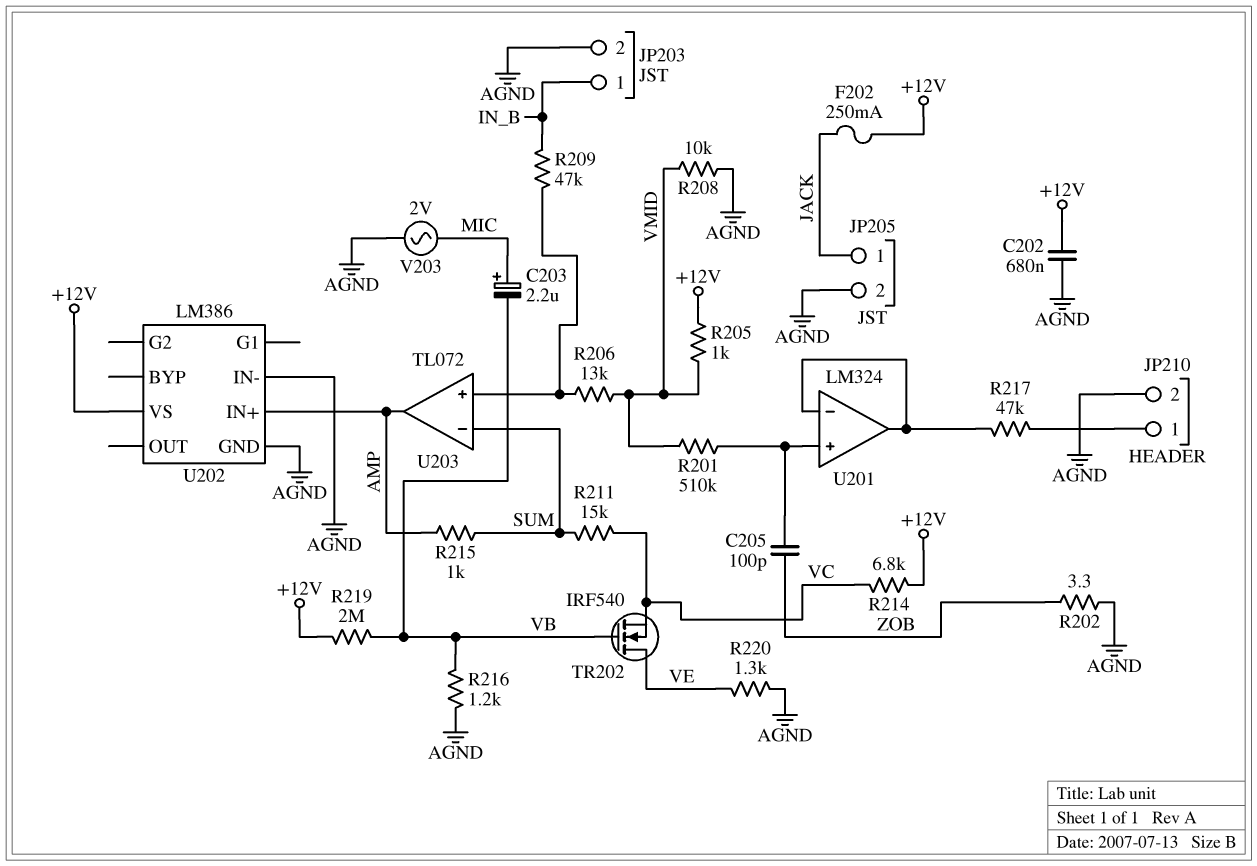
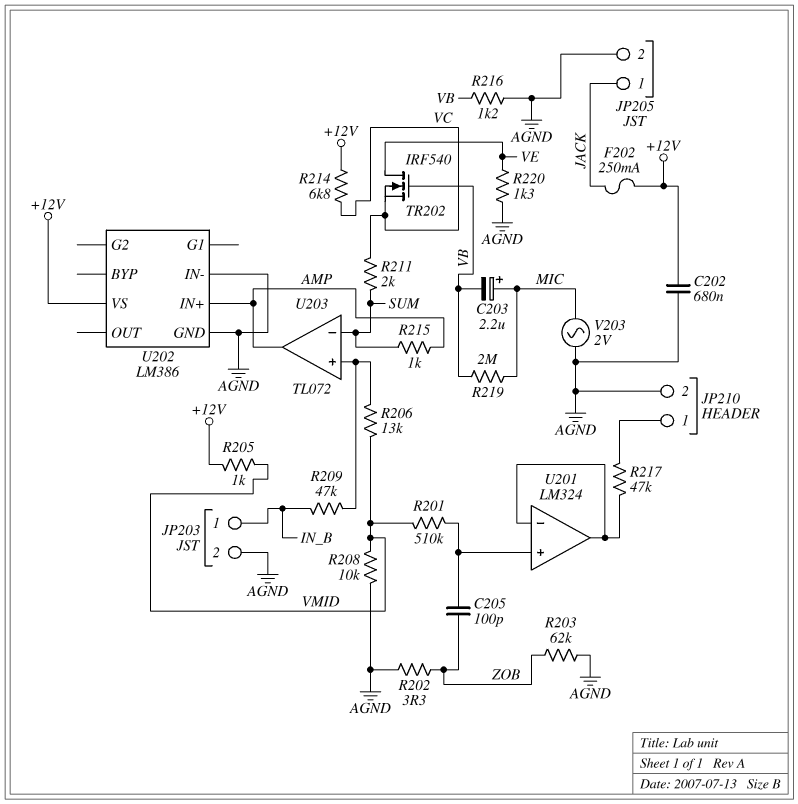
R203: none -> 62k (AGND, ZOB)
R211: 15k (SUM, VC) -> 2k (SUM, VC)
R219: 2M (+12V, VB) -> 2M (MIC, VB)

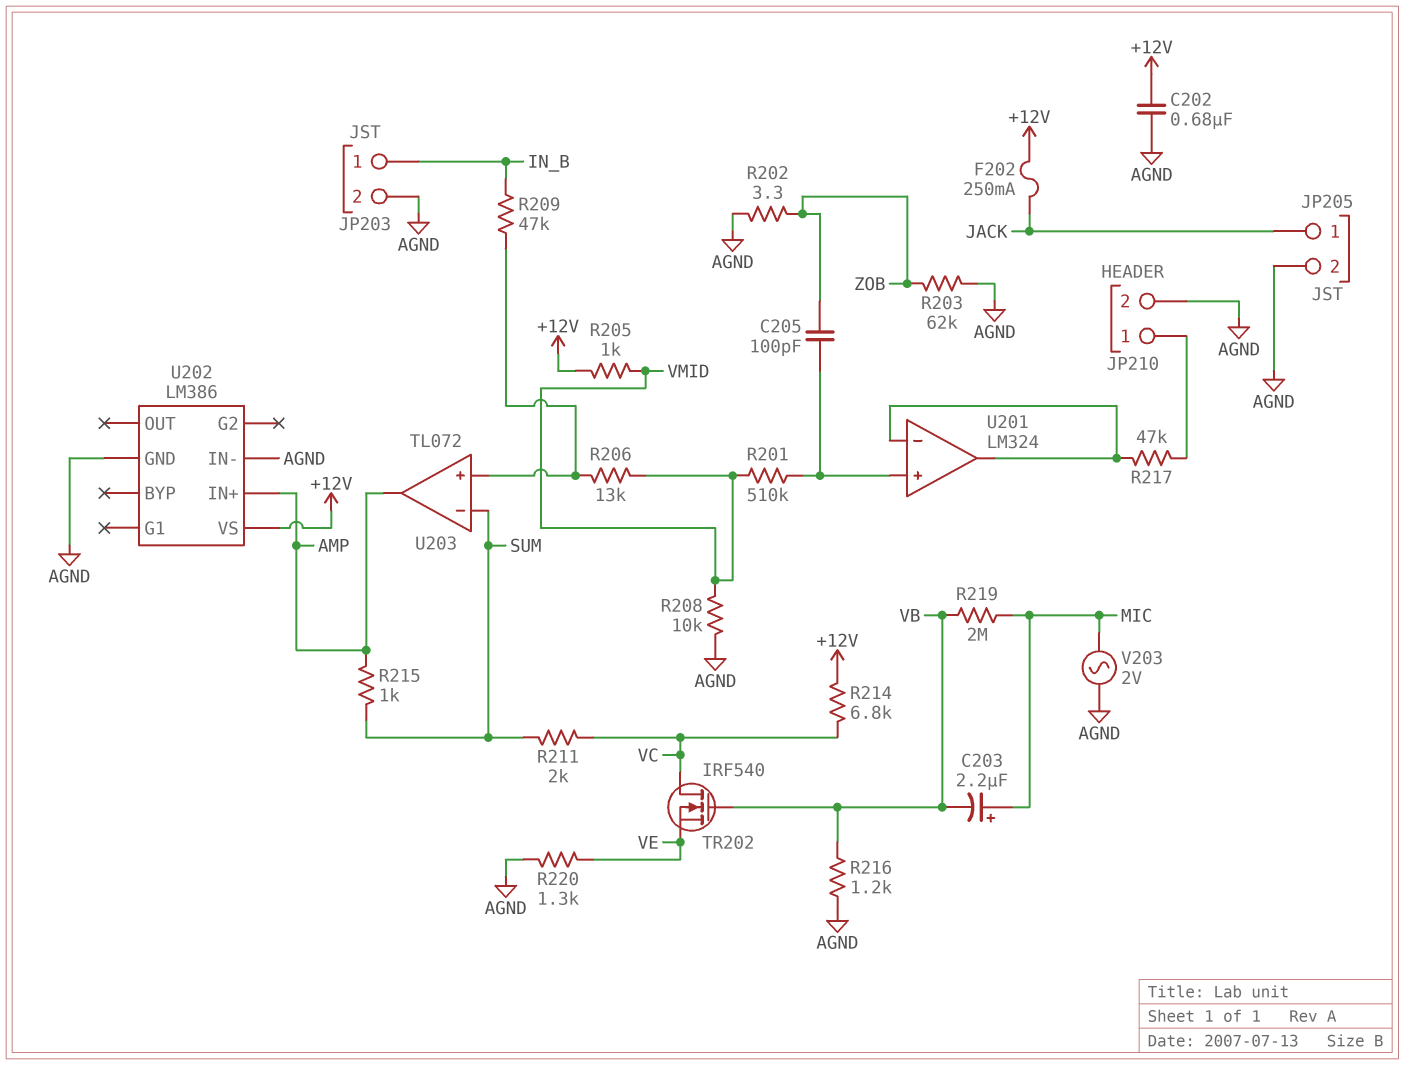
TR202: NMOS IRF540 (G VB, D VE, S VC) -> NMOS IRF540 (G VB, D VC, S VE)

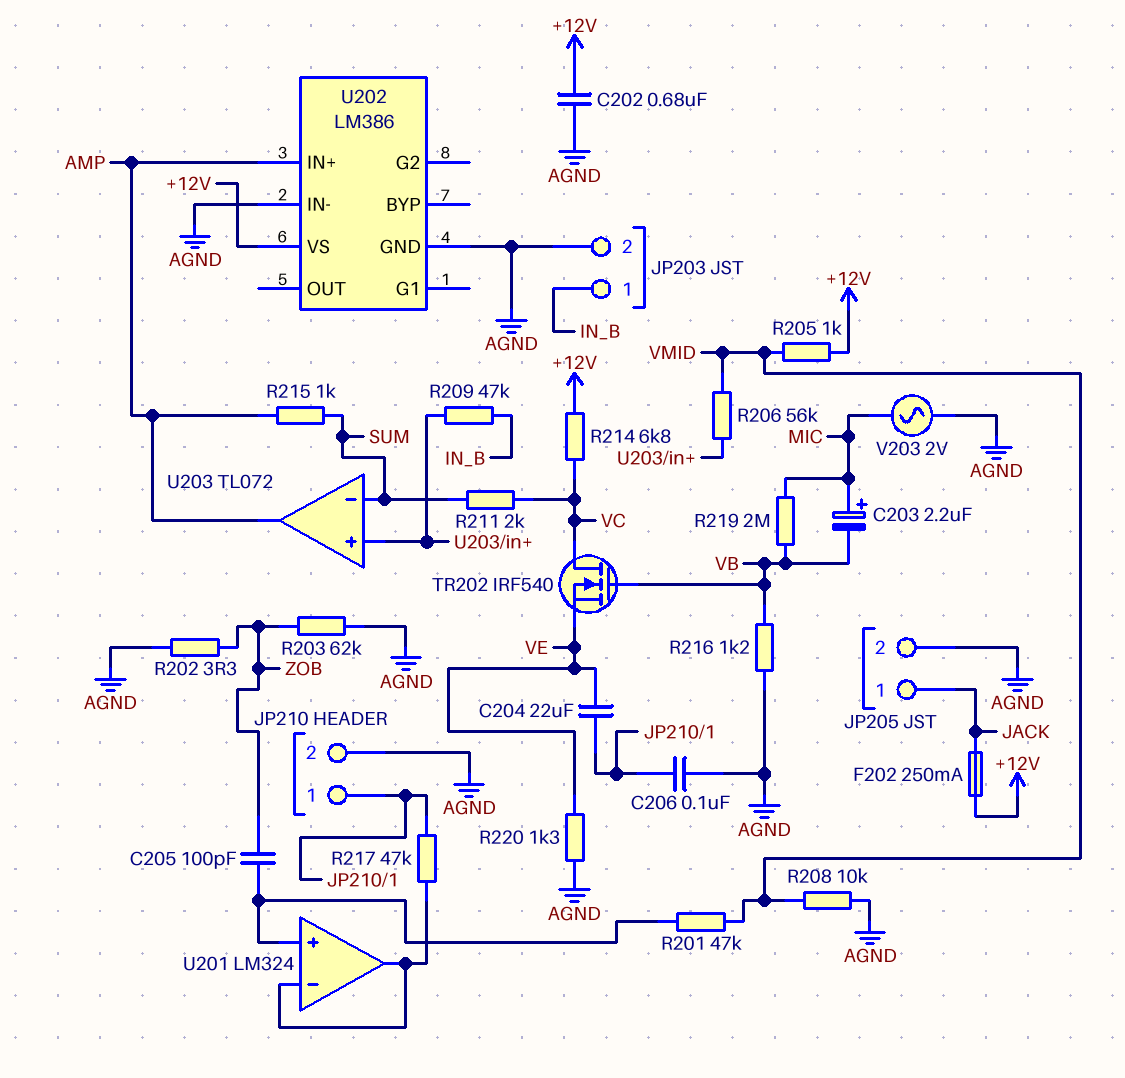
C204: none -> 22uF (JP210/1, VE)
C206: none -> 100nF (AGND, JP210/1)
R201: 510k (U201/in+, VMID) -> 47k (U201/in+, VMID)
R206: 13k (U203/in+, VMID) -> 56k (U203/in+, VMID)

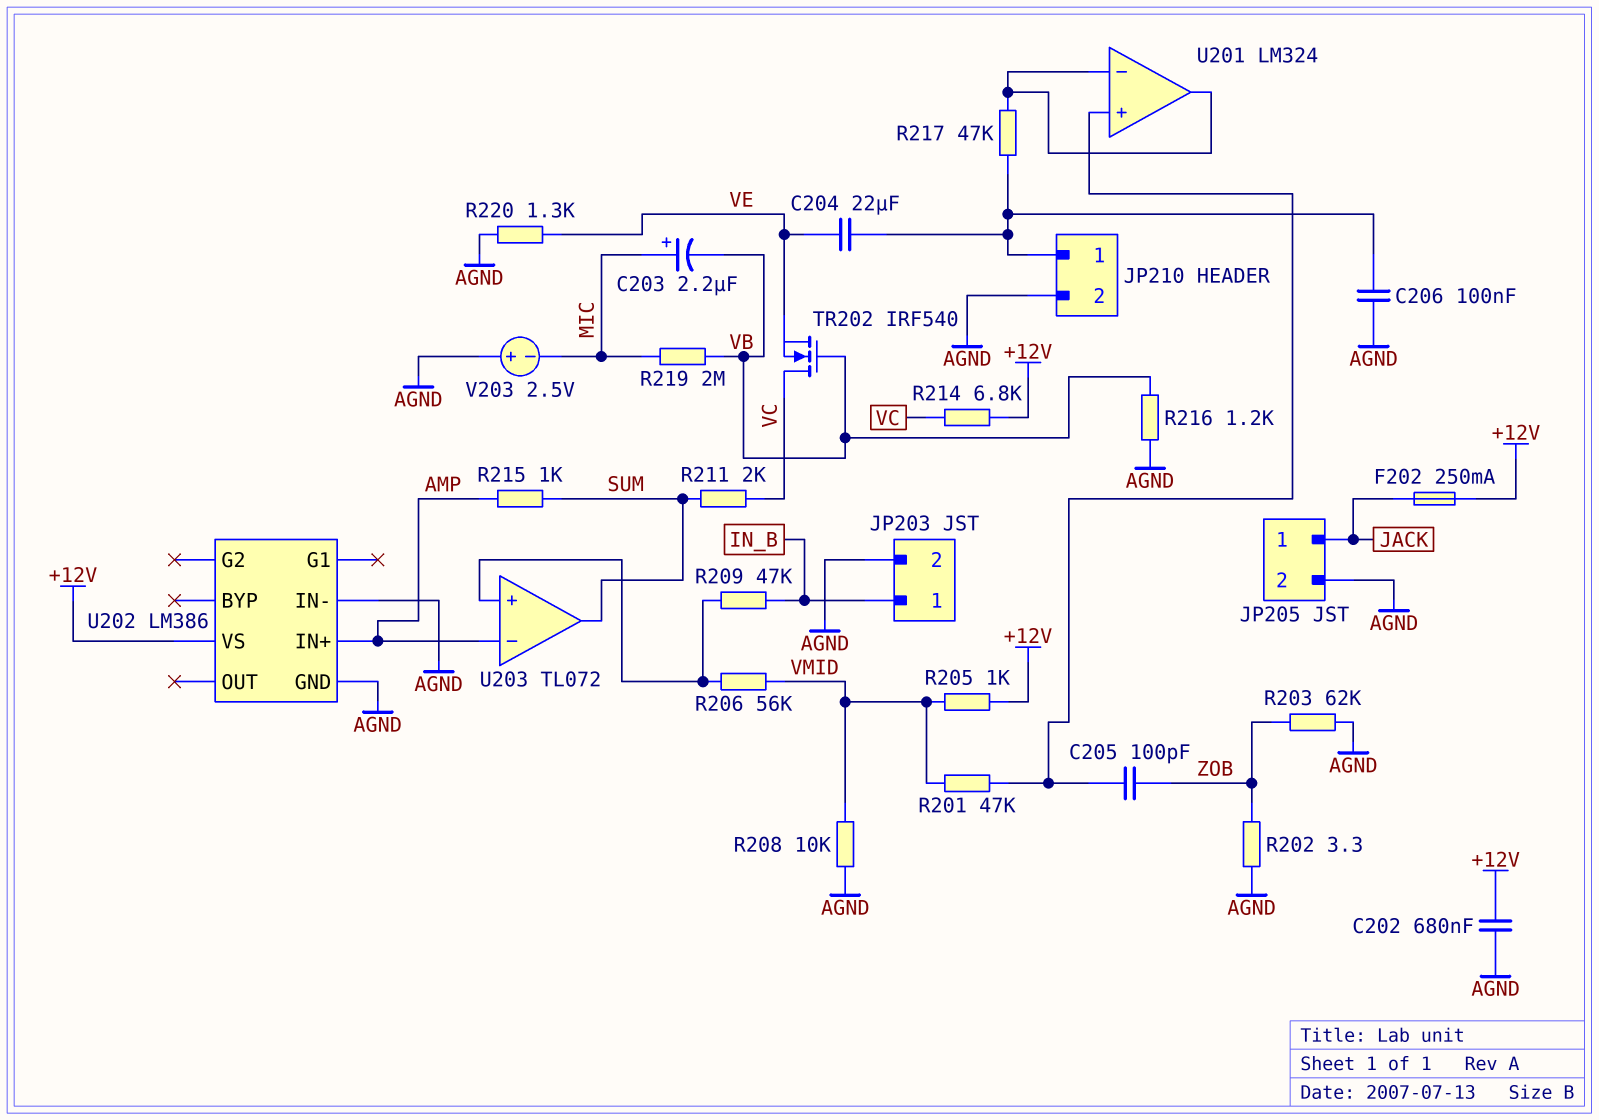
U203 pin in-: SUM -> AMP
U203 pin out: AMP -> SUM
V203: AC 2V (AGND, MIC) -> 2.5V (plus AGND, minus MIC)

